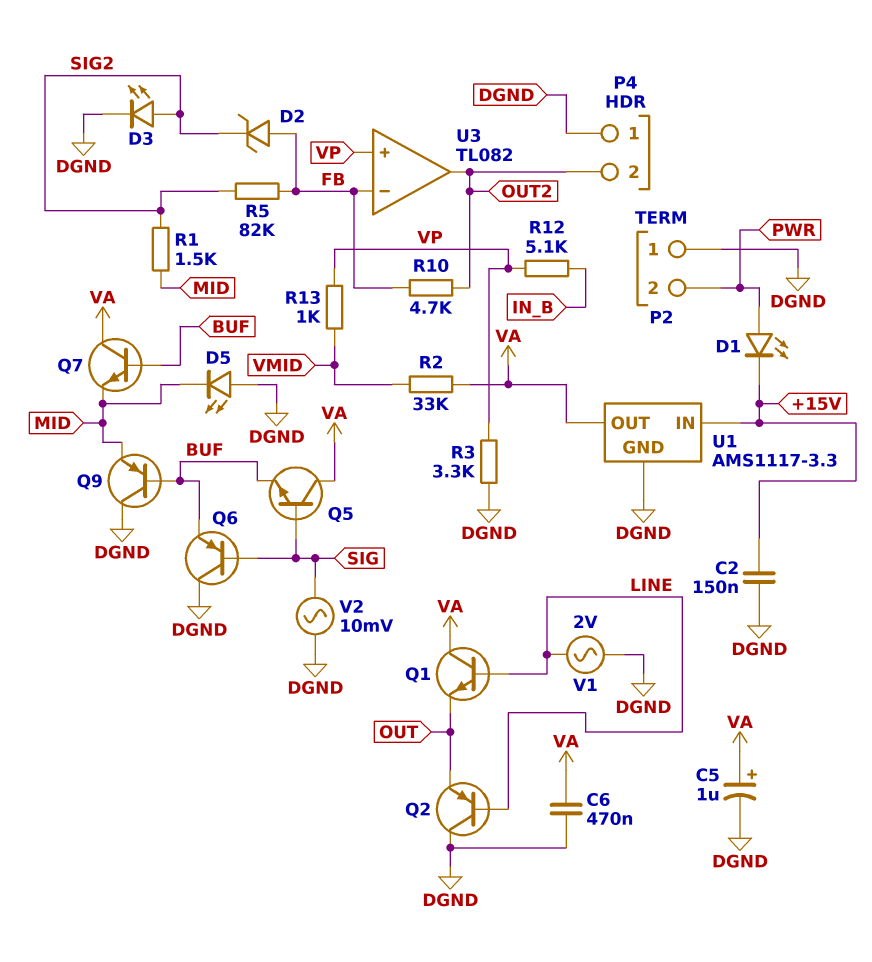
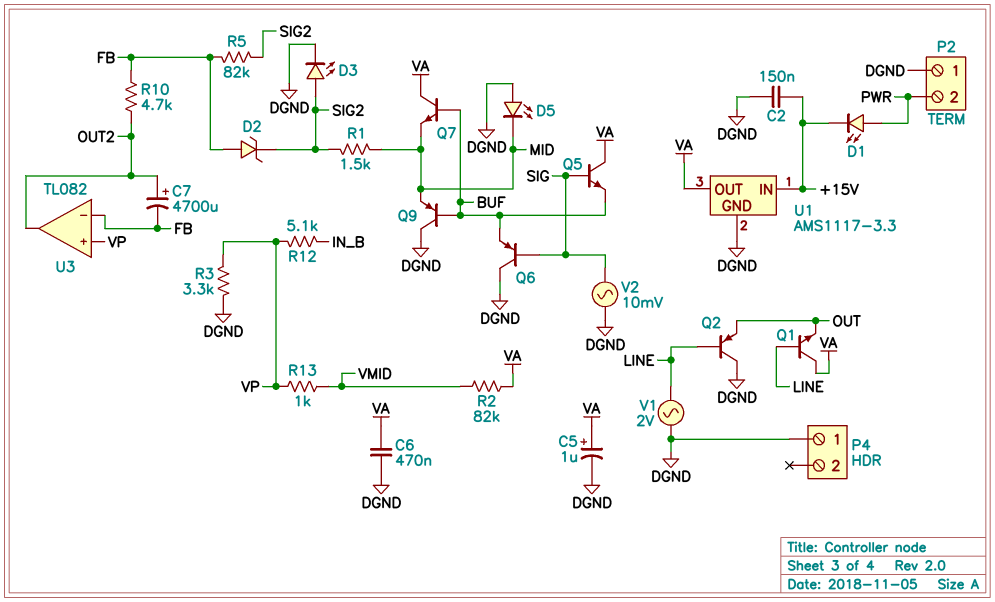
C7: none -> 4700uF (plus OUT2, minus FB)
P4 pin 2: OUT2 -> none
R2: 33k (VA, VMID) -> 82k (VA, VMID)

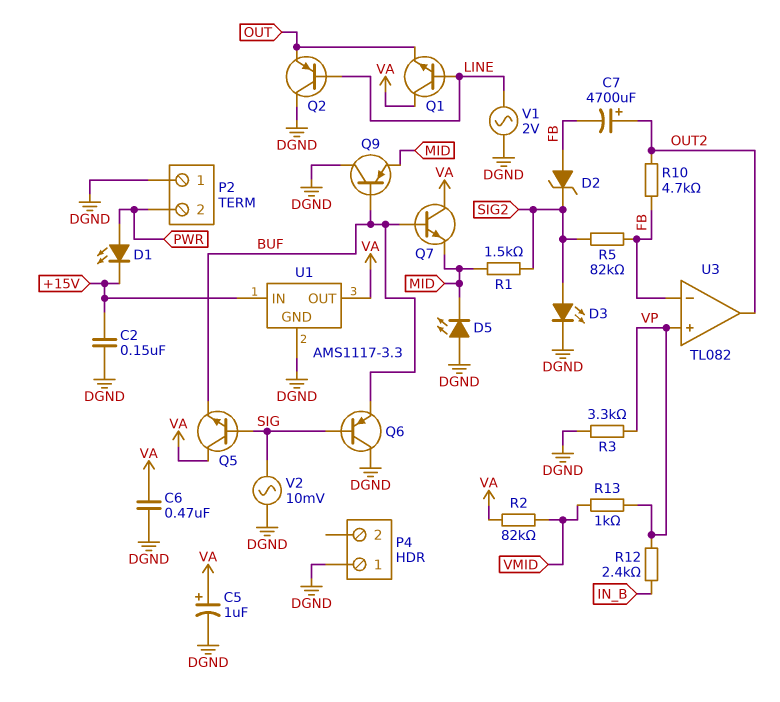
R12: 5.1k (IN_B, VP) -> 2.4k (IN_B, VP)

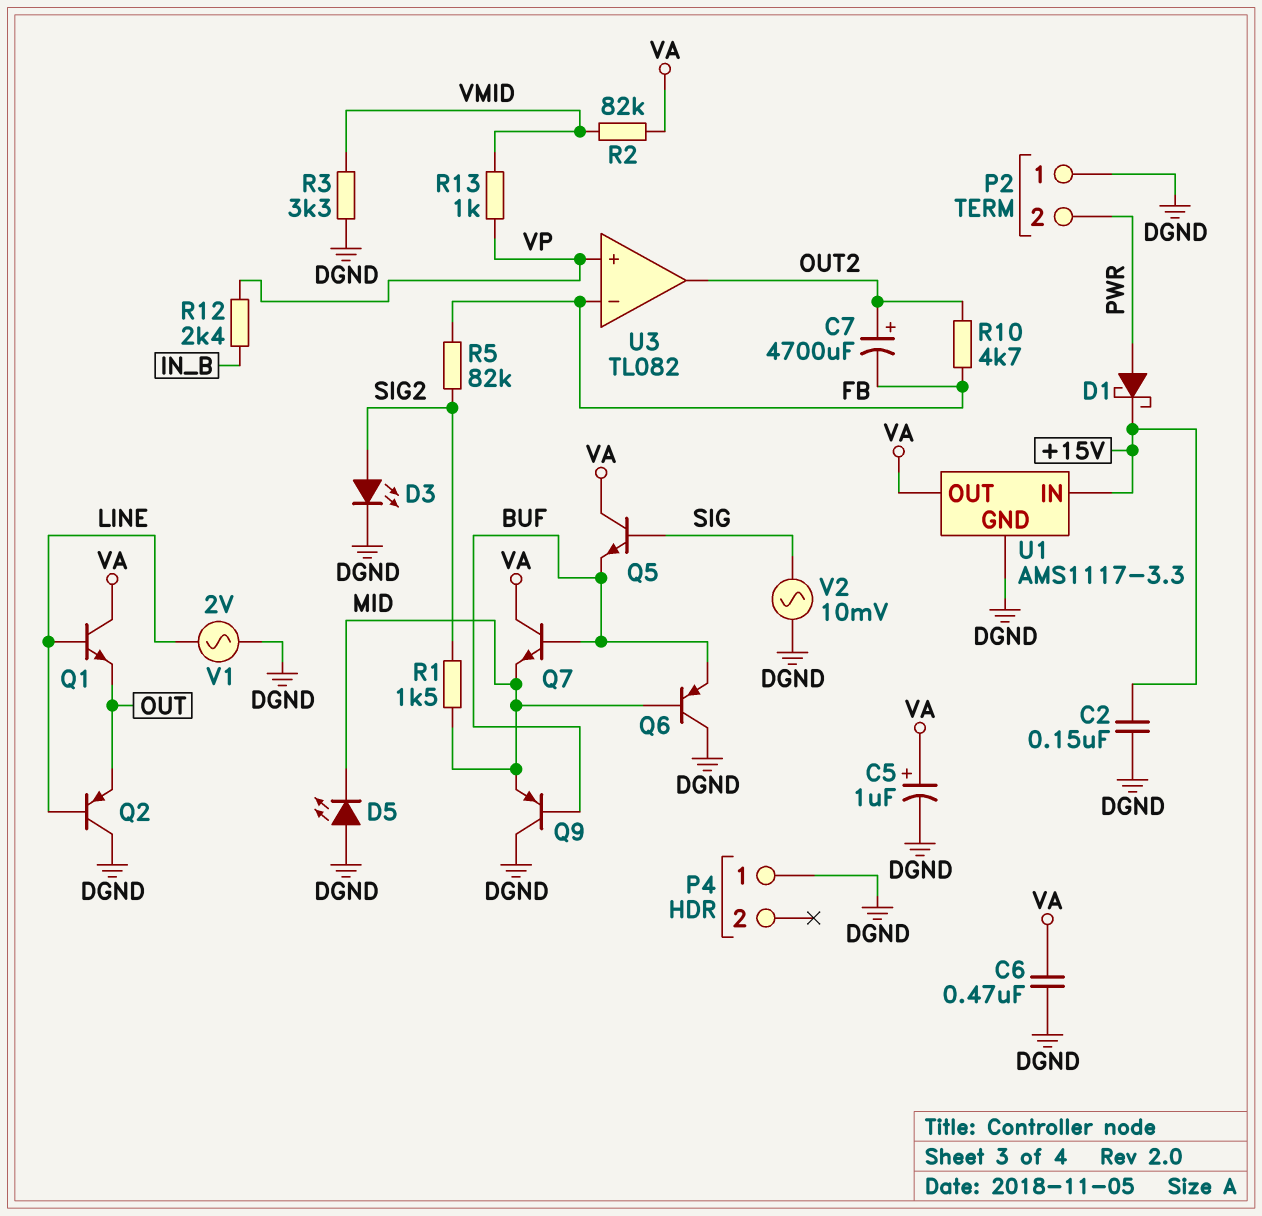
D1: LED (A PWR, K +15V) -> schottky (A PWR, K +15V)
D2: zener (A FB, K SIG2) -> none
Q6: PNP (B SIG, C DGND, E BUF) -> PNP (B MID, C DGND, E BUF)
R3: 3.3k (DGND, VP) -> 3.3k (DGND, VMID)

